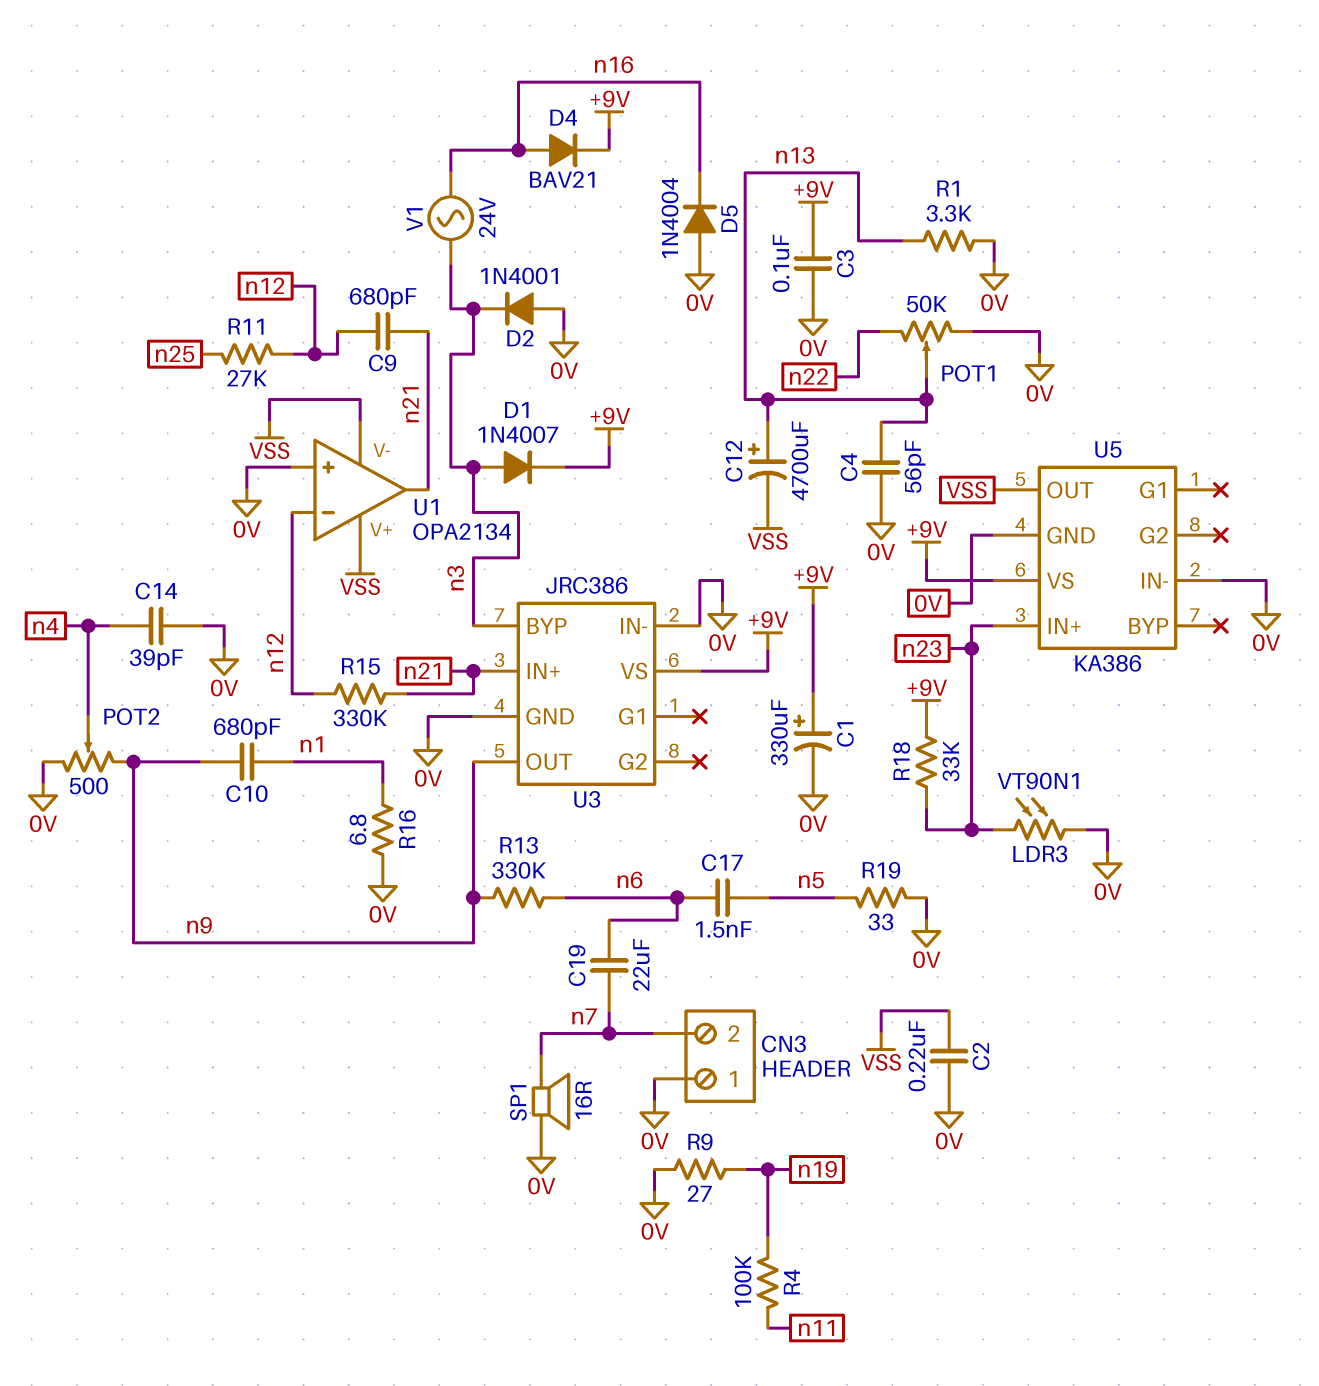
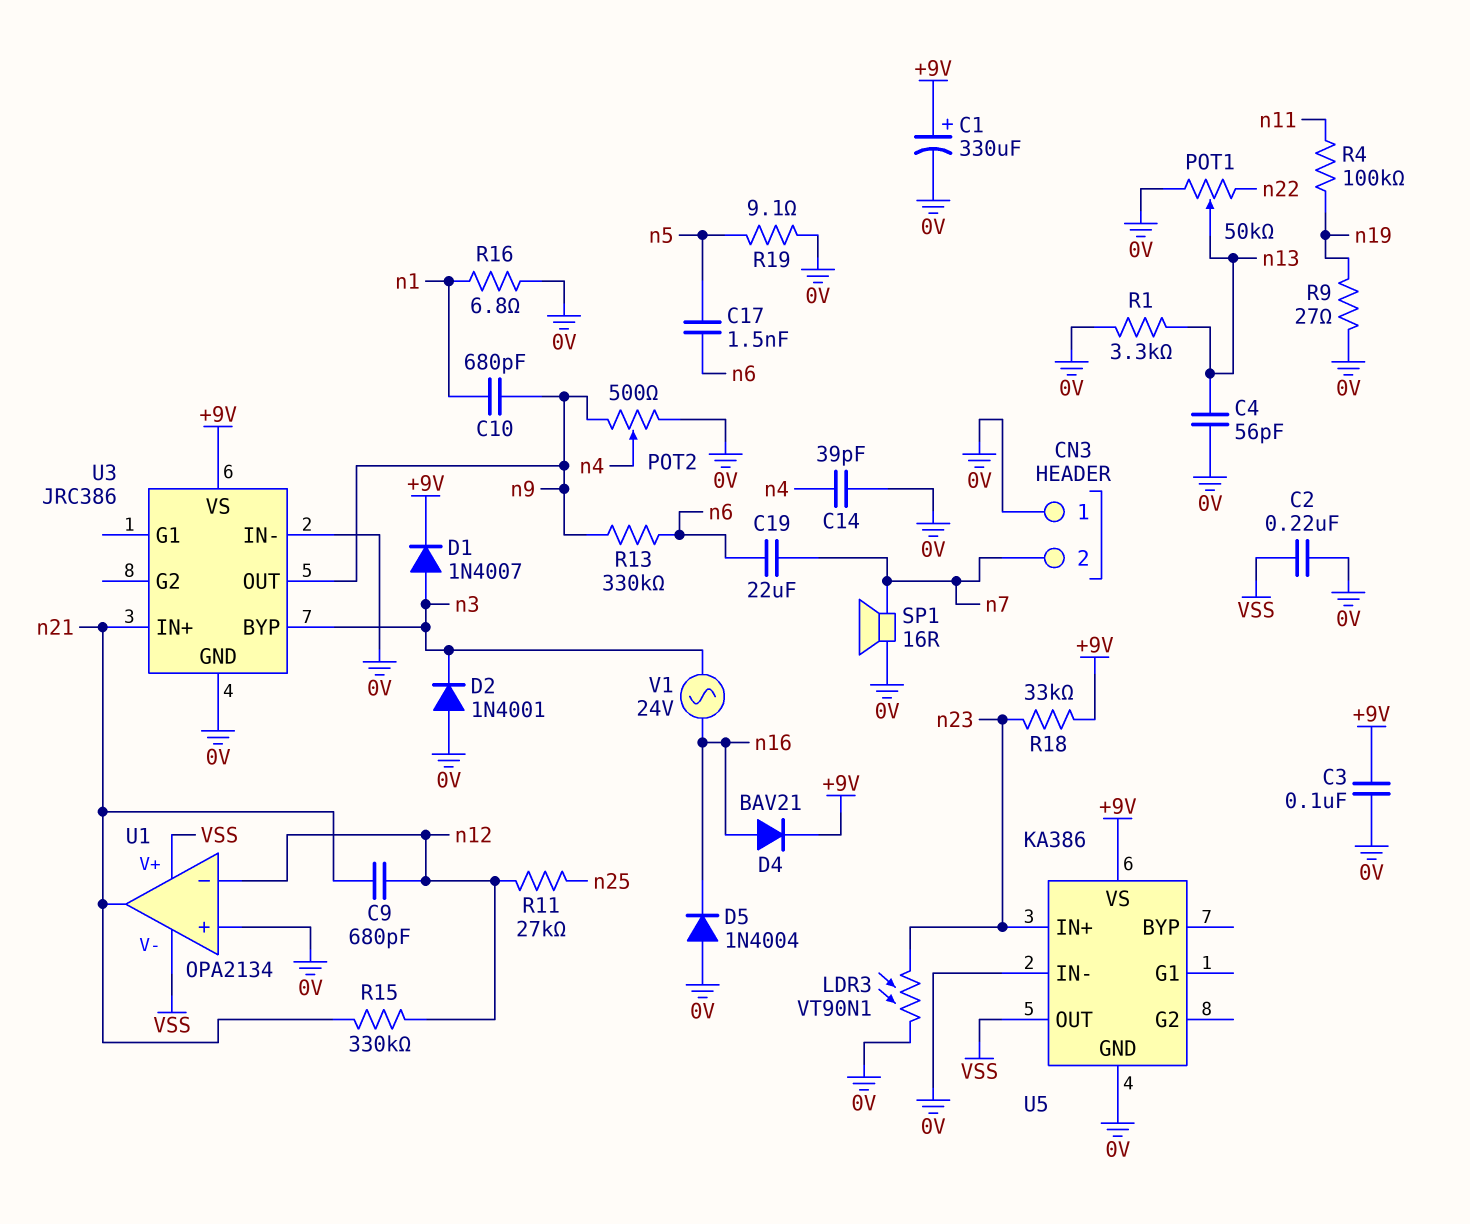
C12: 4700uF (plus n13, minus VSS) -> none
R19: 33 (0V, n5) -> 9.1 (0V, n5)

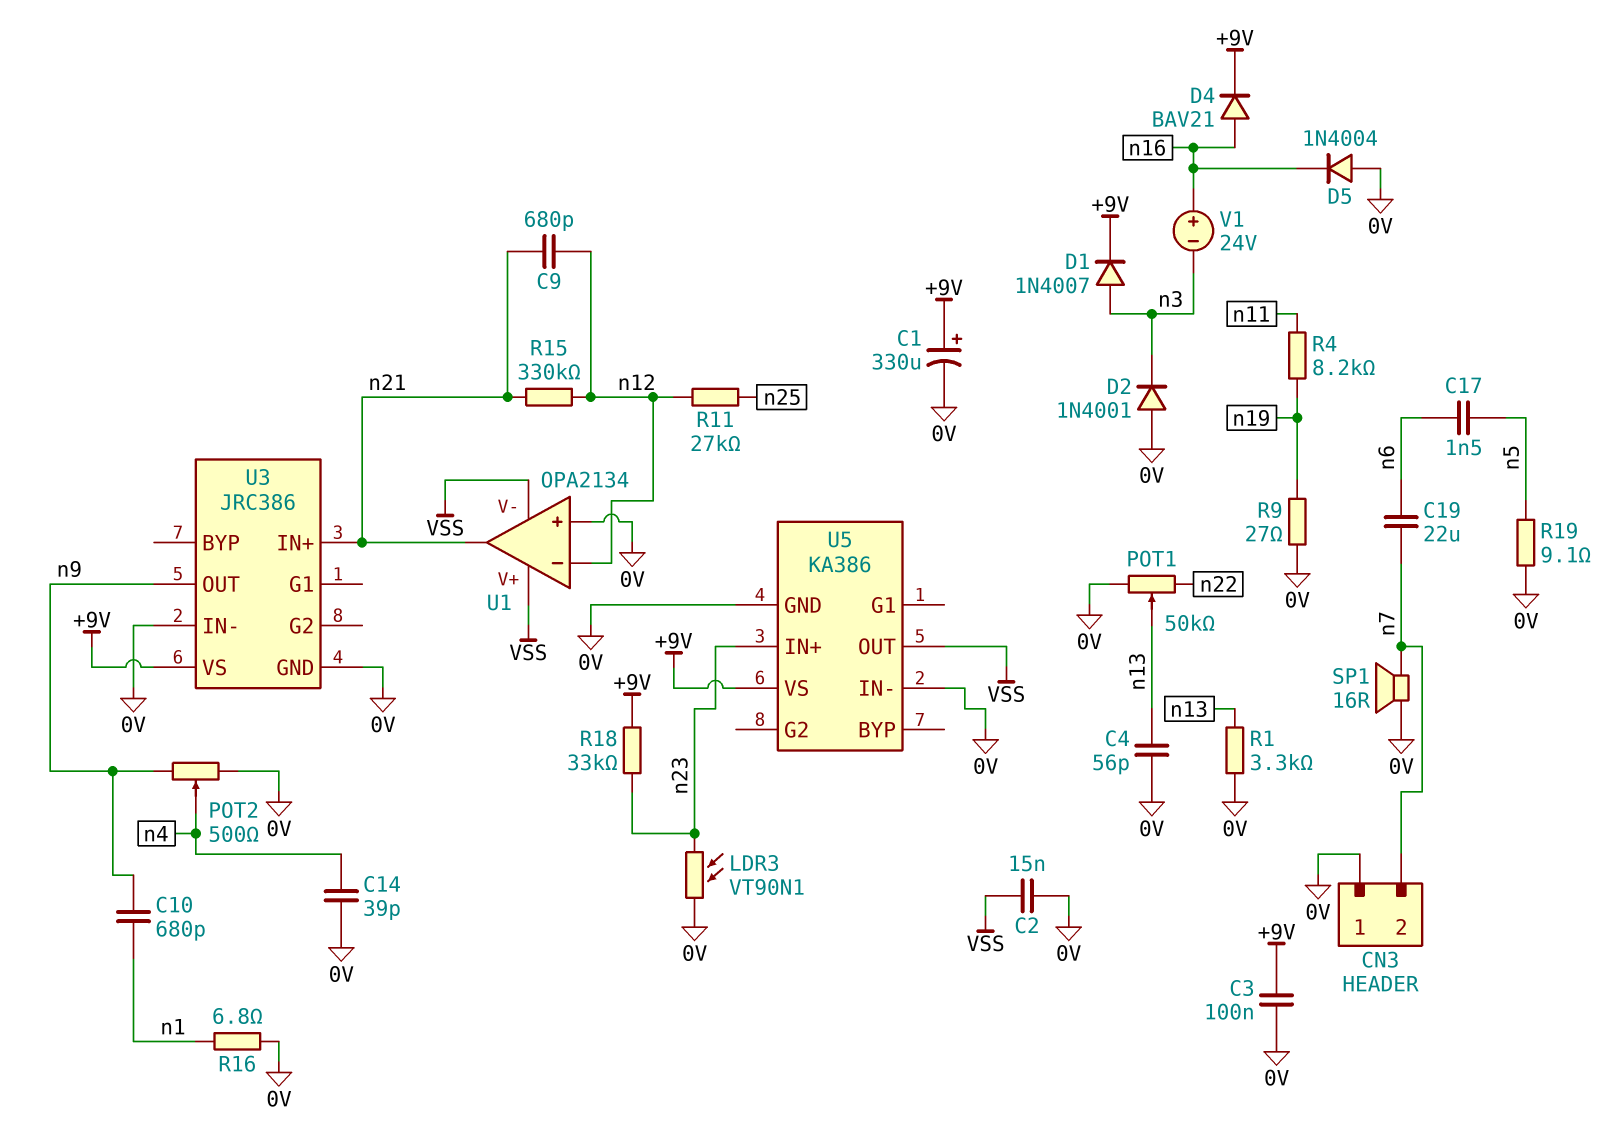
C2: 220nF (0V, VSS) -> 15nF (0V, VSS)
R4: 100k (n11, n19) -> 8.2k (n11, n19)
R13: 330k (n6, n9) -> none
U3 pin BYP: n3 -> none
V1: AC 24V (n3, n16) -> 24V (plus n16, minus n3)

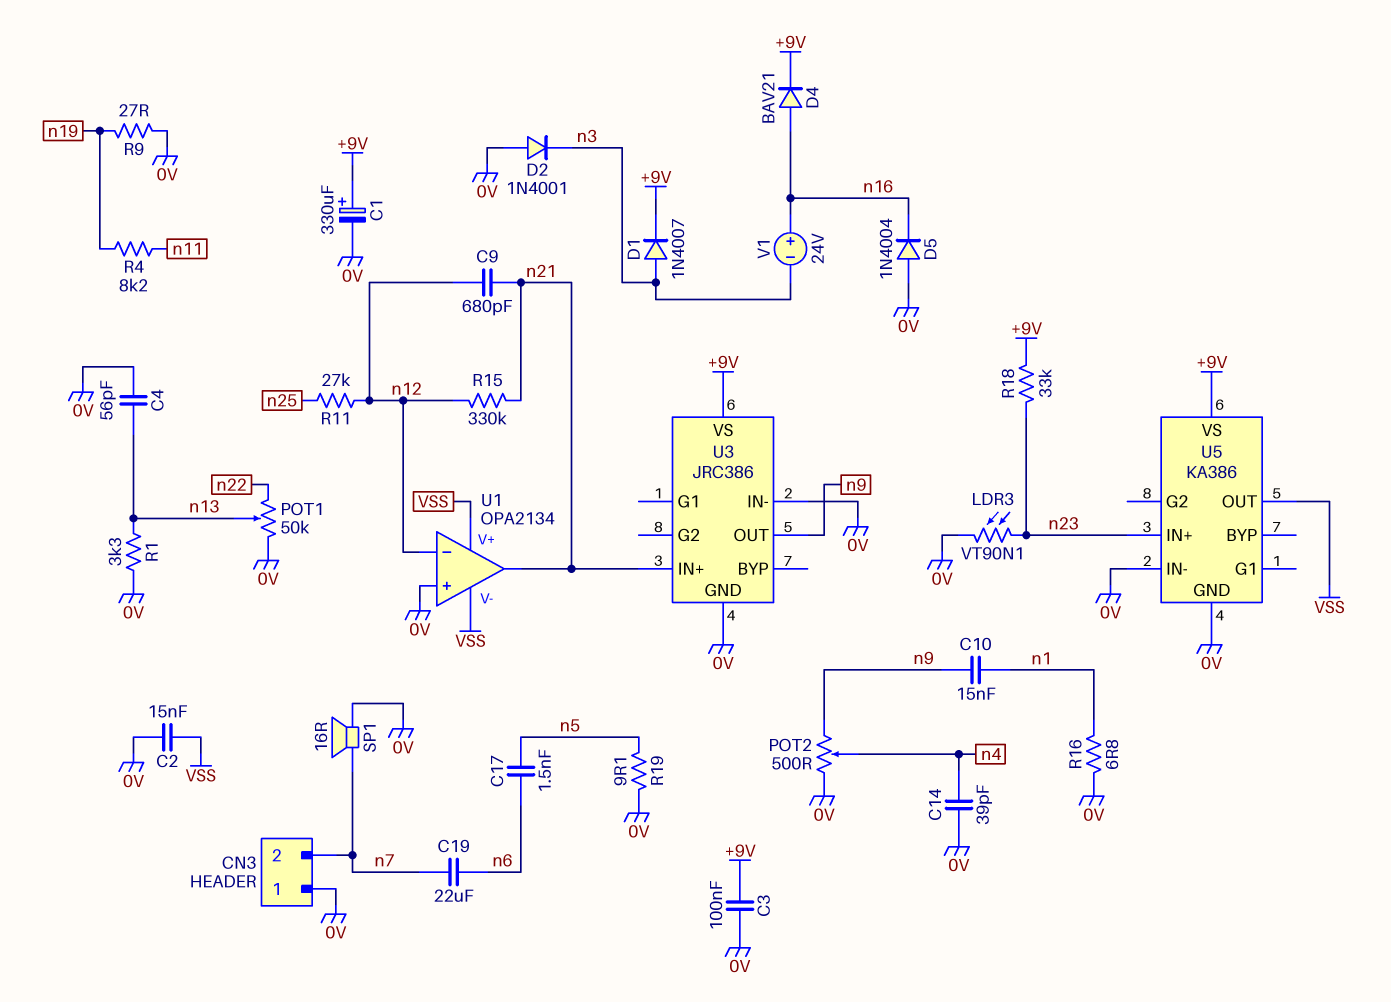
C10: 680pF (n1, n9) -> 15nF (n1, n9)

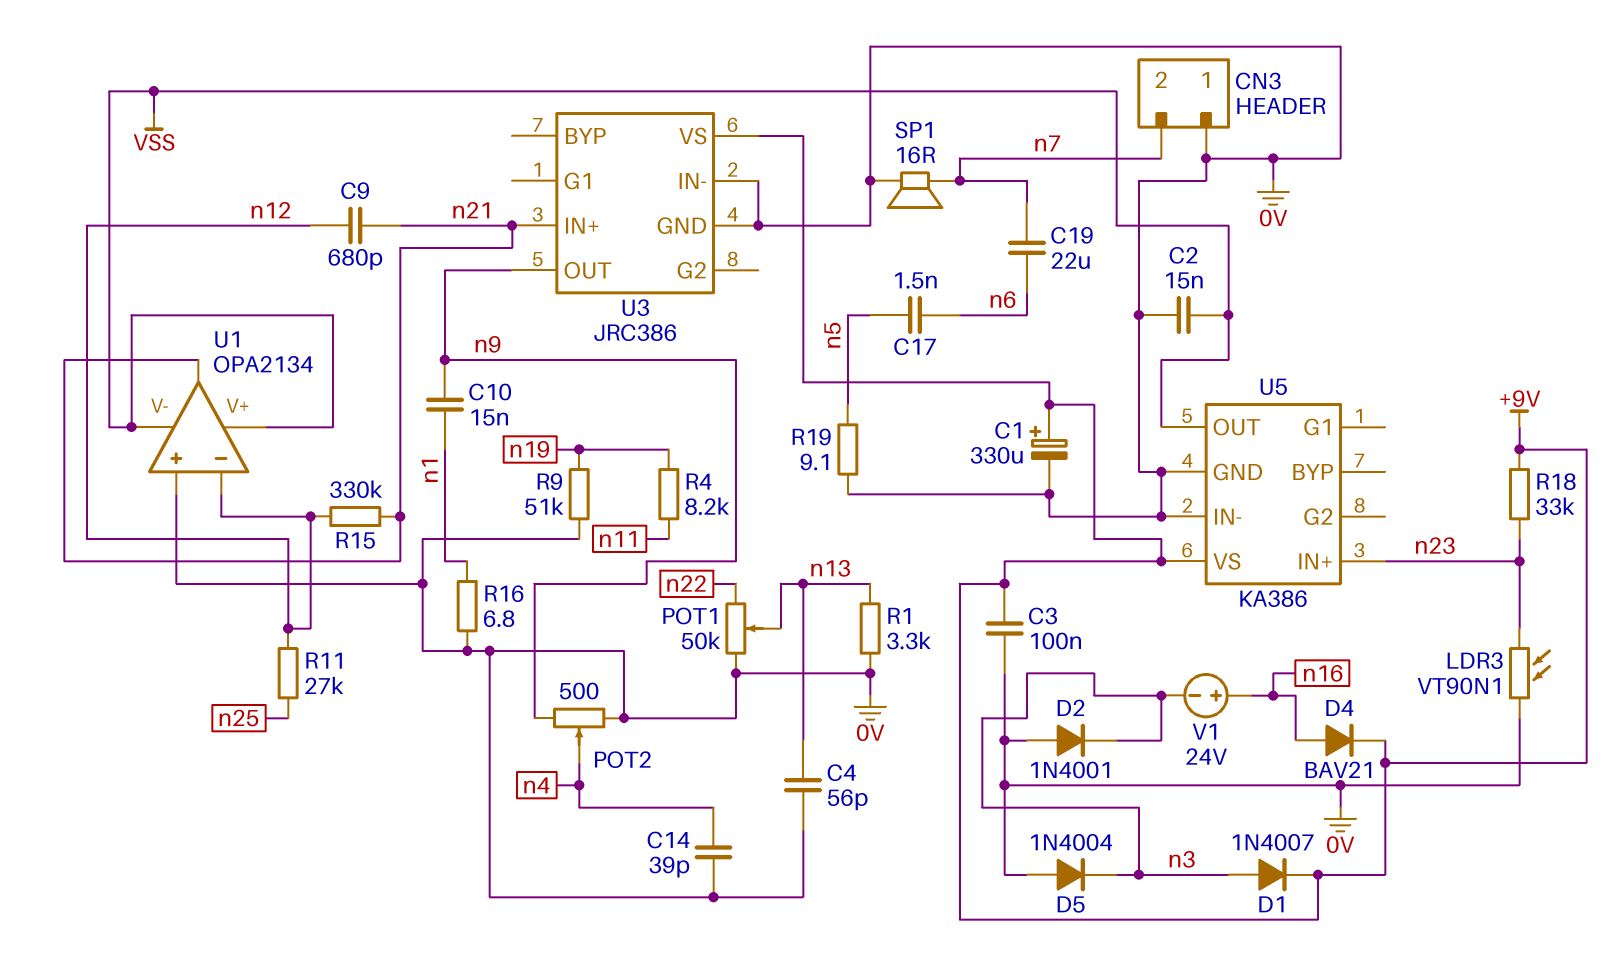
D5: diode 1N4004 (A 0V, K n16) -> diode 1N4004 (A 0V, K n3)
R9: 27 (0V, n19) -> 51k (0V, n19)

